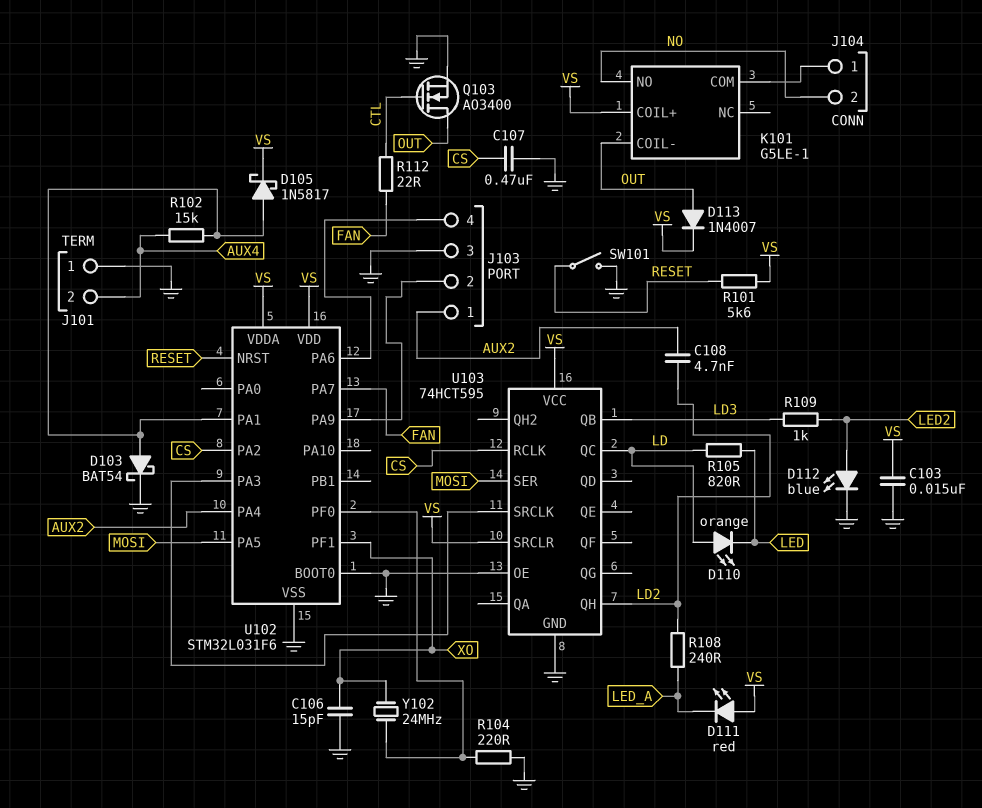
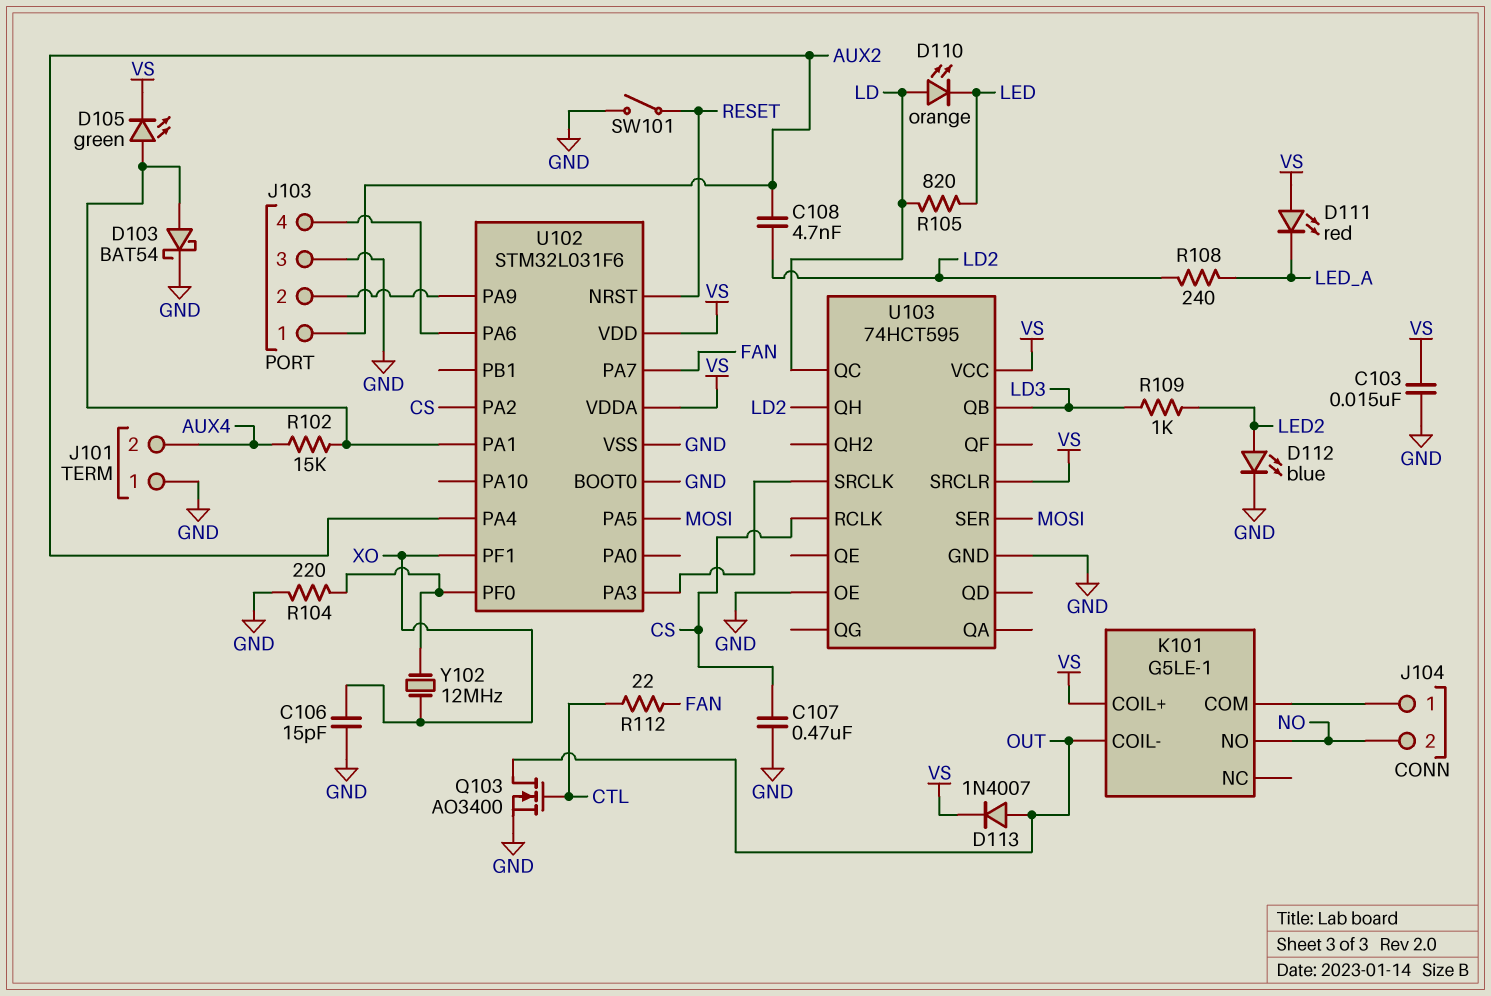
D105: schottky 1N5817 (A U102/PA1, K VS) -> LED green (A U102/PA1, K VS)
R101: 5.6k (RESET, VS) -> none
Y102: 24MHz (U102/PF0, XO) -> 12MHz (U102/PF0, XO)

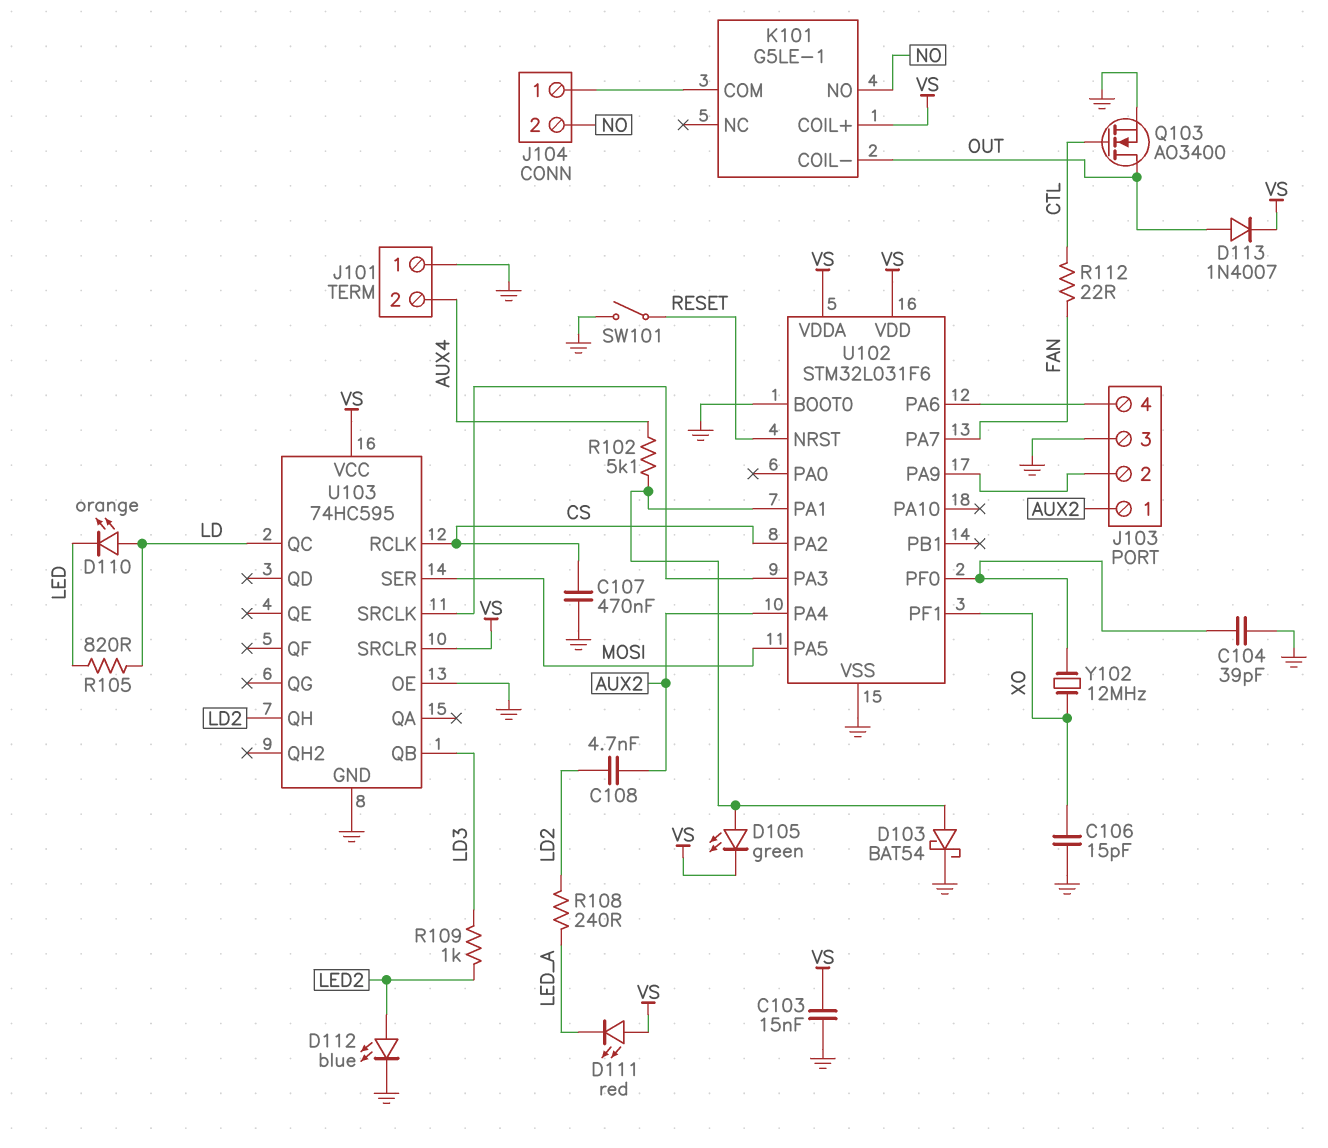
C104: none -> 39pF (GND, U102/PF0)
R102: 15k (AUX4, U102/PA1) -> 5.1k (AUX4, U102/PA1)
R104: 220 (GND, U102/PF0) -> none
U103: 74HCT595 -> 74HC595

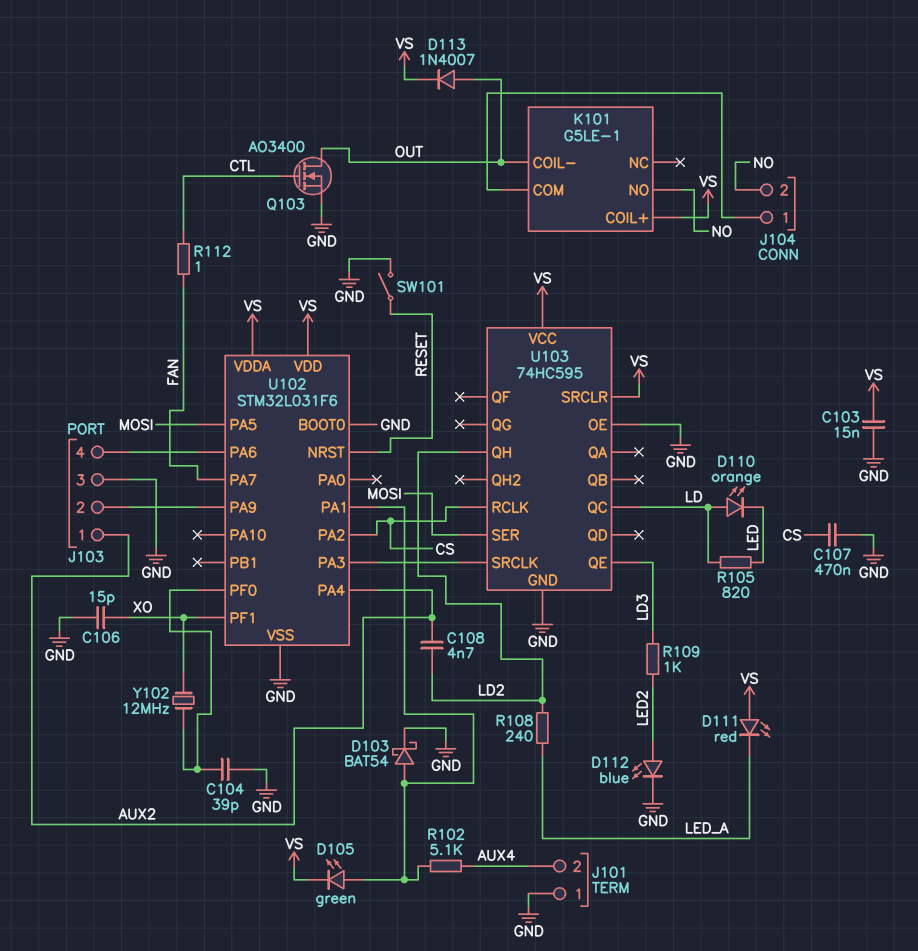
R112: 22 (CTL, FAN) -> 1 (CTL, FAN)
U103 pin QB: LD3 -> none
U103 pin QE: none -> LD3

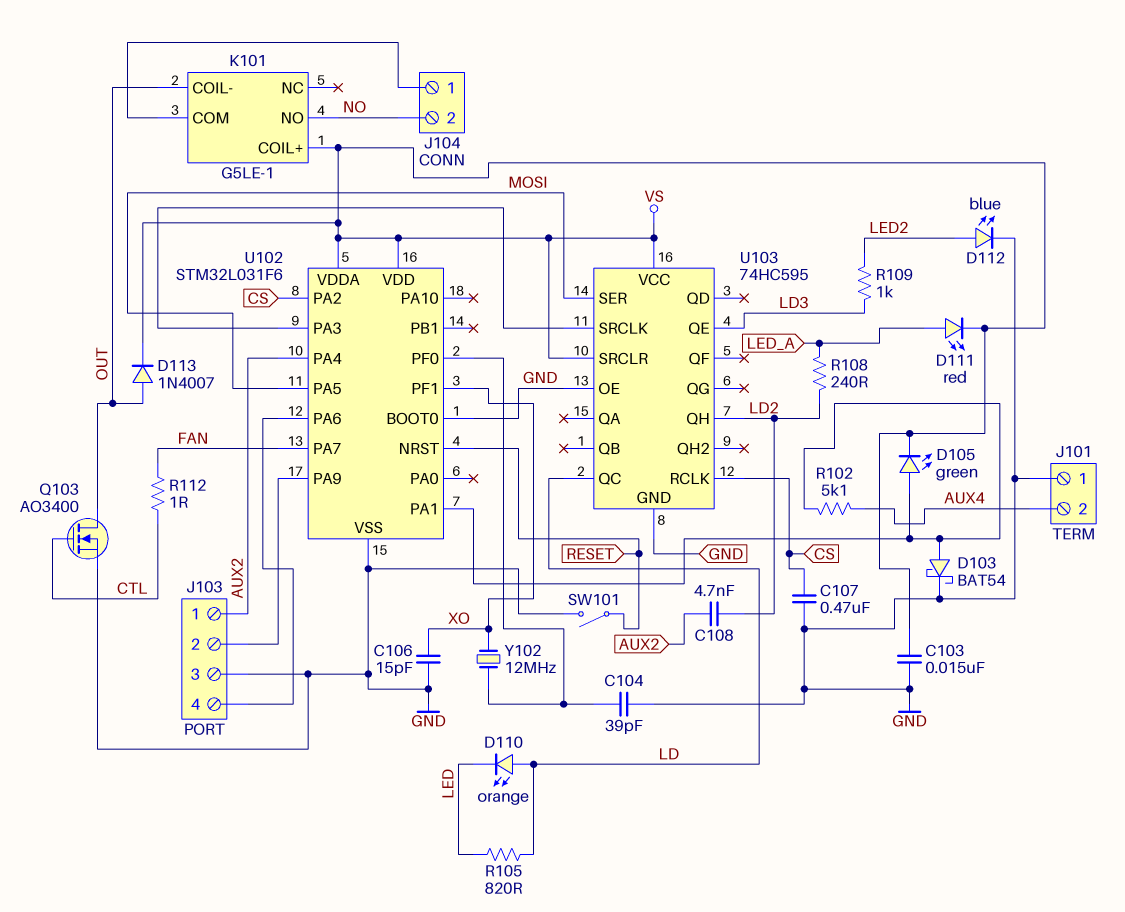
D111: LED red (A VS, K LED_A) -> LED red (A LED_A, K VS)

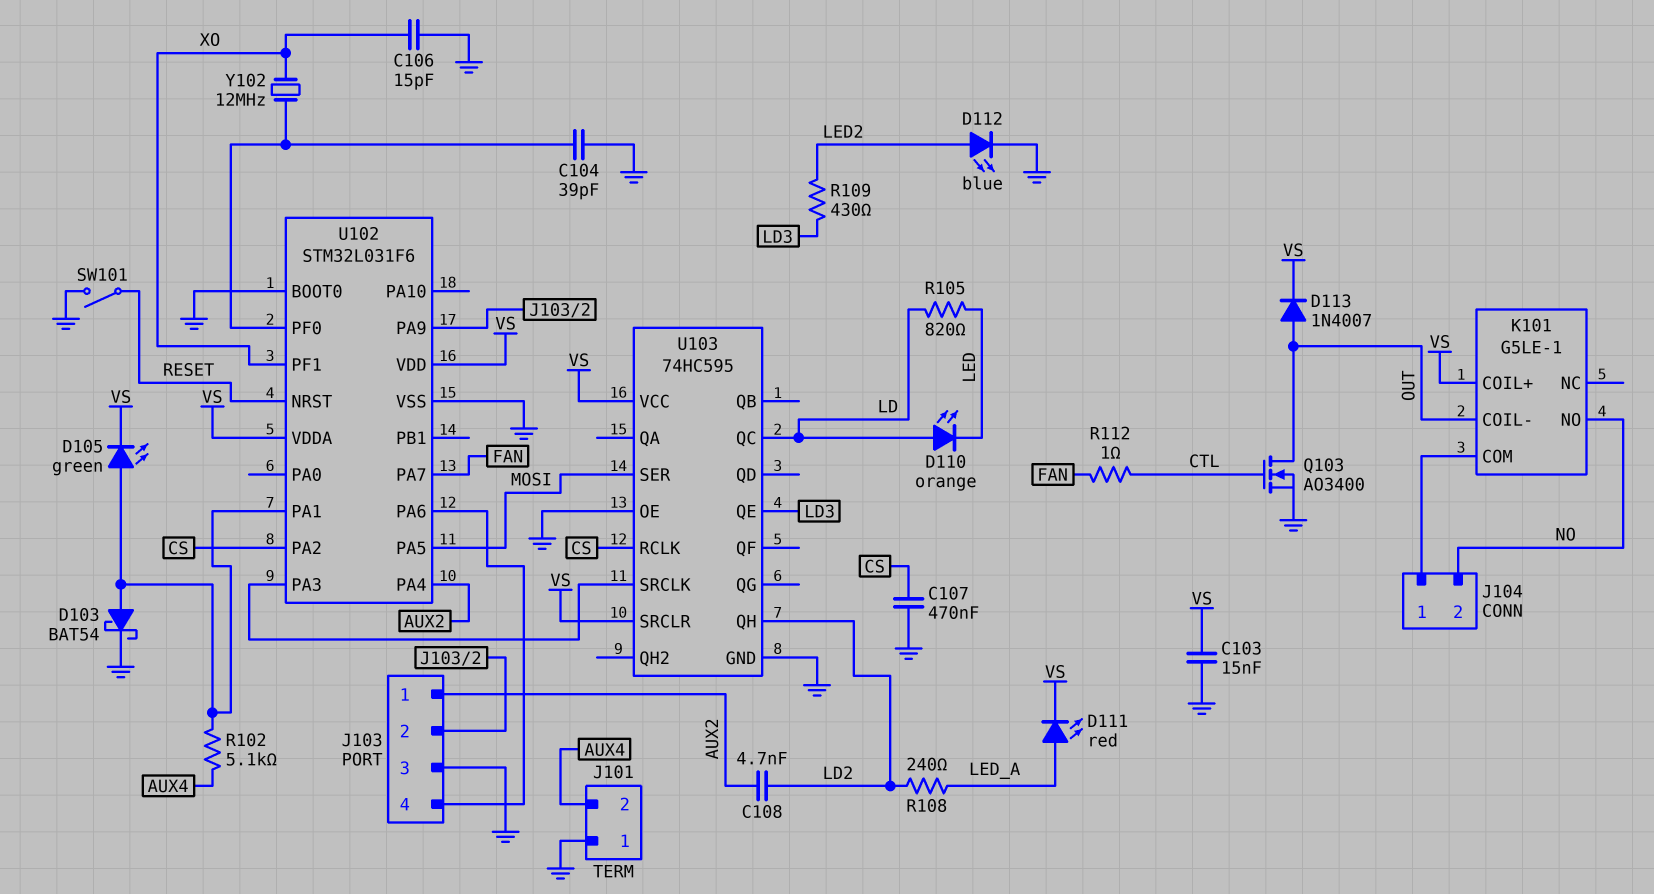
R109: 1k (LD3, LED2) -> 430 (LD3, LED2)

